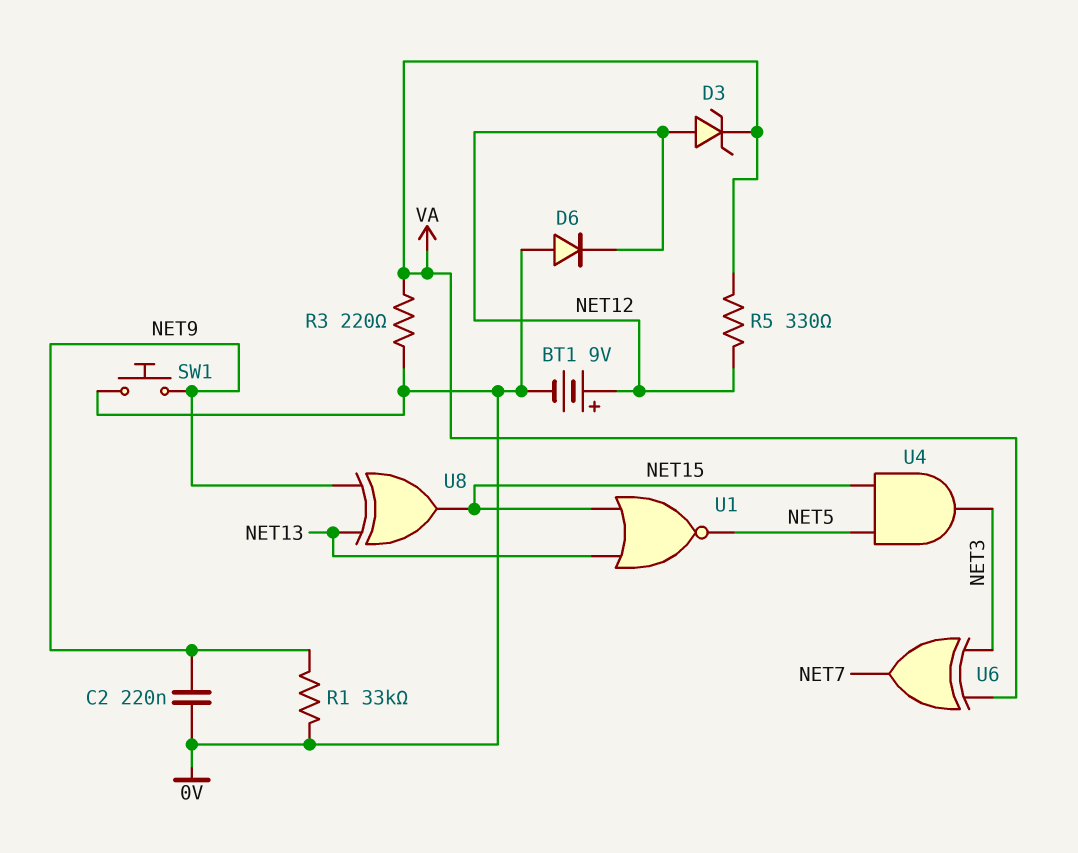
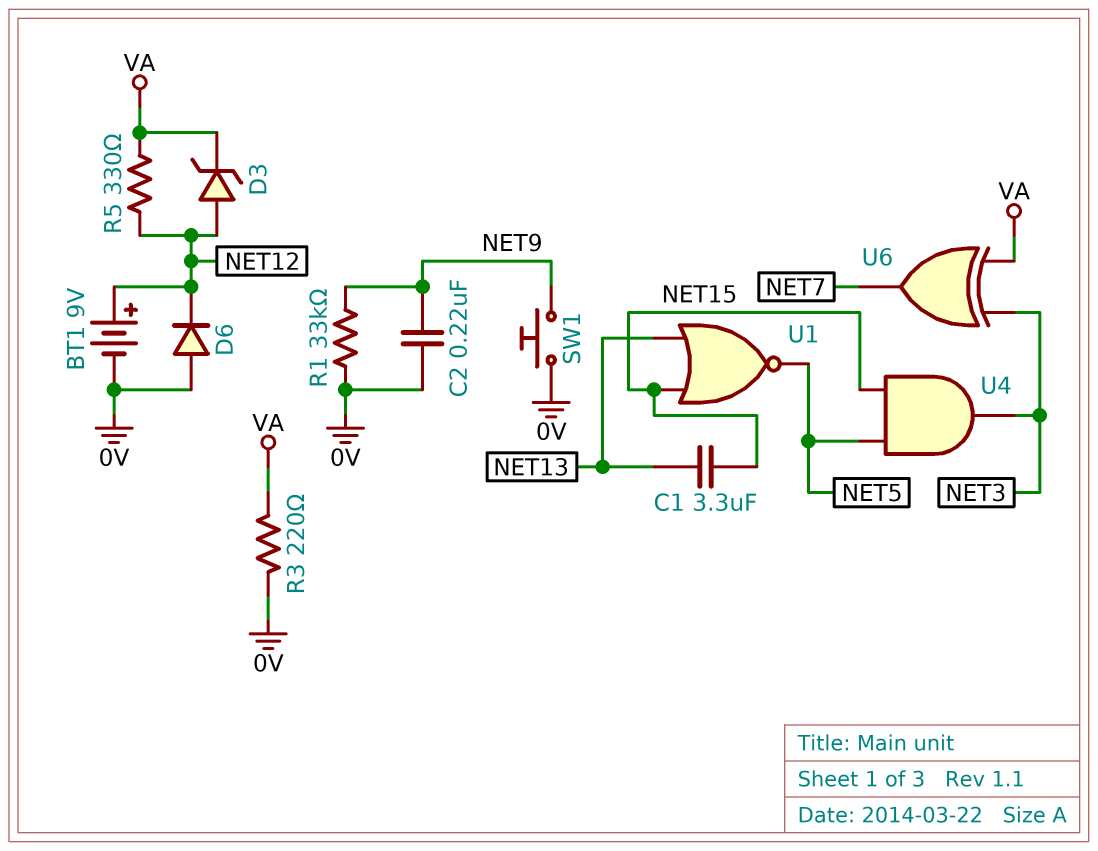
C1: none -> 3.3uF (NET13, NET15)
U8: XOR (in NET9, in NET13, out NET15) -> none

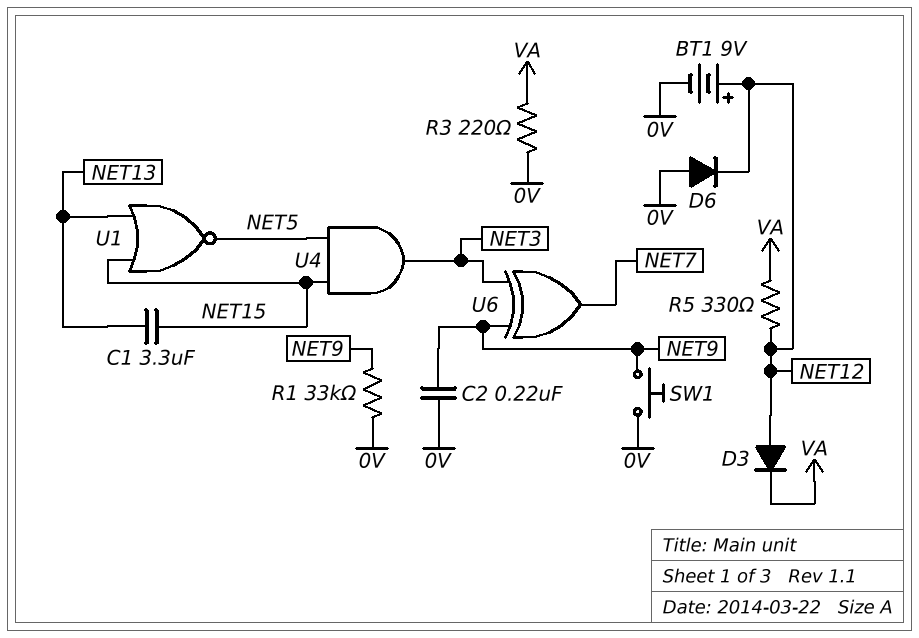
D3: zener (A NET12, K VA) -> diode (A NET12, K VA)
U6: XOR (in NET3, in VA, out NET7) -> XOR (in NET3, in NET9, out NET7)

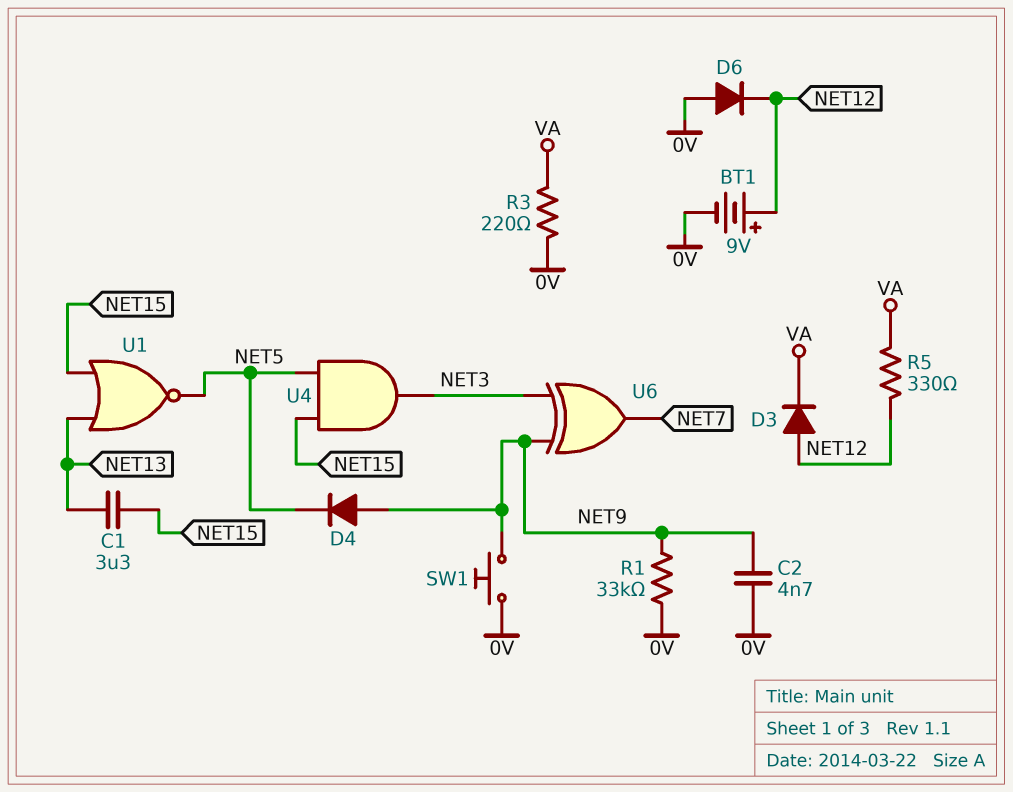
C2: 220nF (0V, NET9) -> 4.7nF (0V, NET9)
D4: none -> diode (A NET9, K NET5)

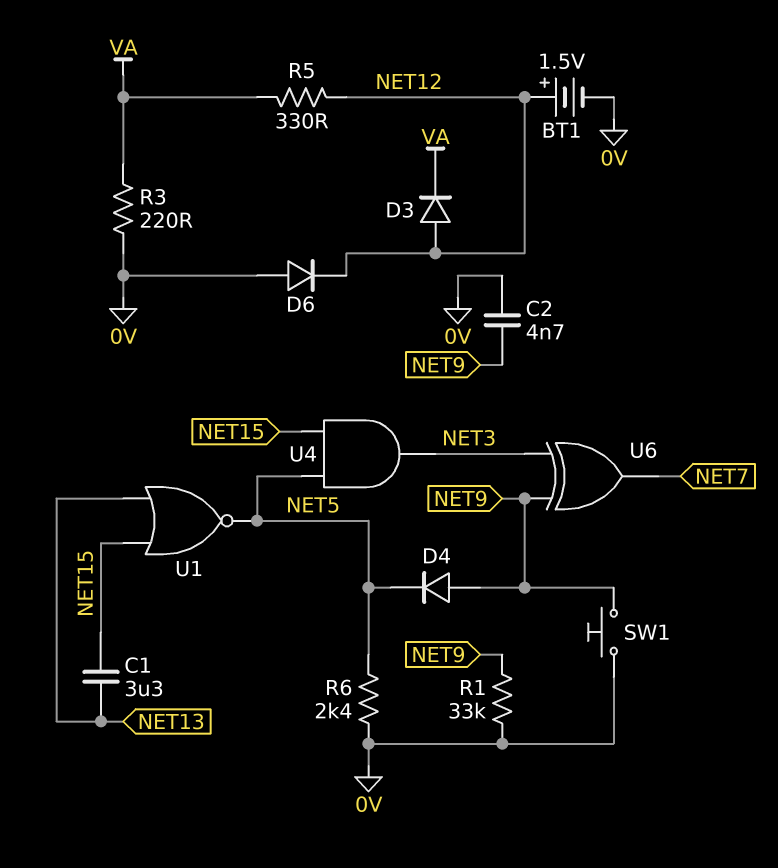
BT1: 9V (plus NET12, minus 0V) -> 1.5V (plus NET12, minus 0V)
R6: none -> 2.4k (0V, NET5)

